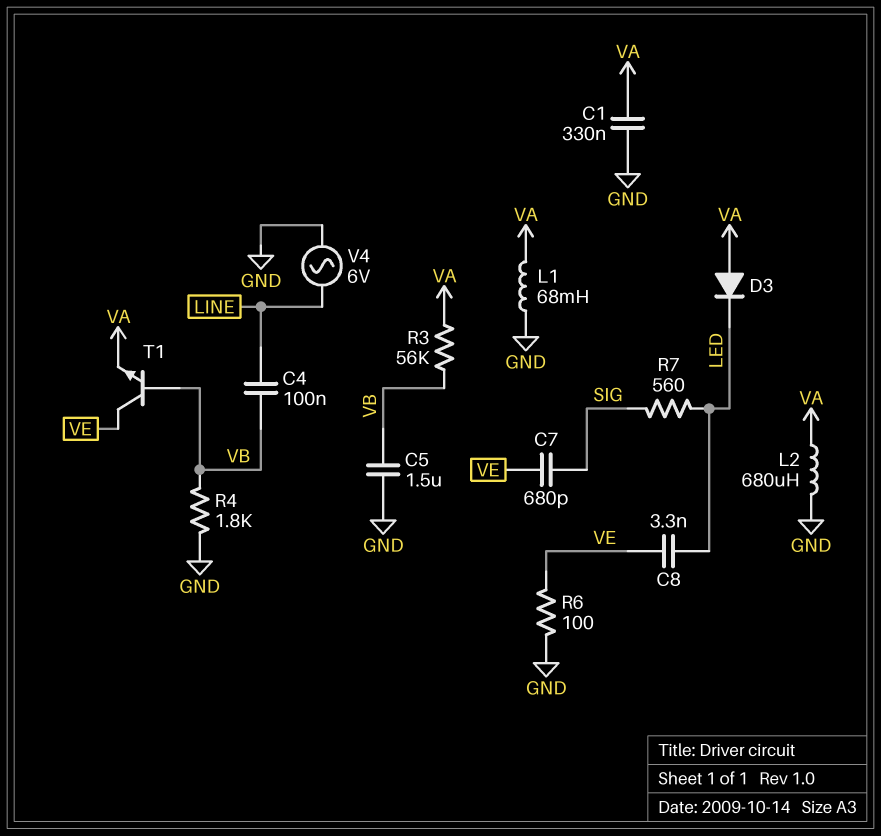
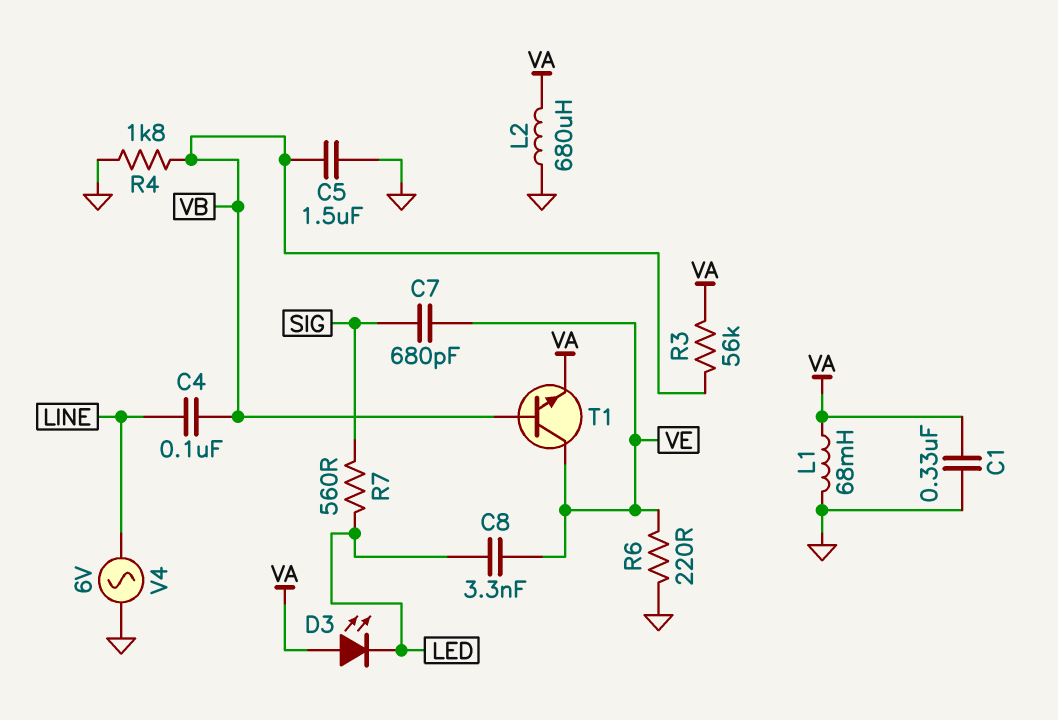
D3: diode (A VA, K LED) -> LED (A VA, K LED)
R6: 100 (GND, VE) -> 220 (GND, VE)

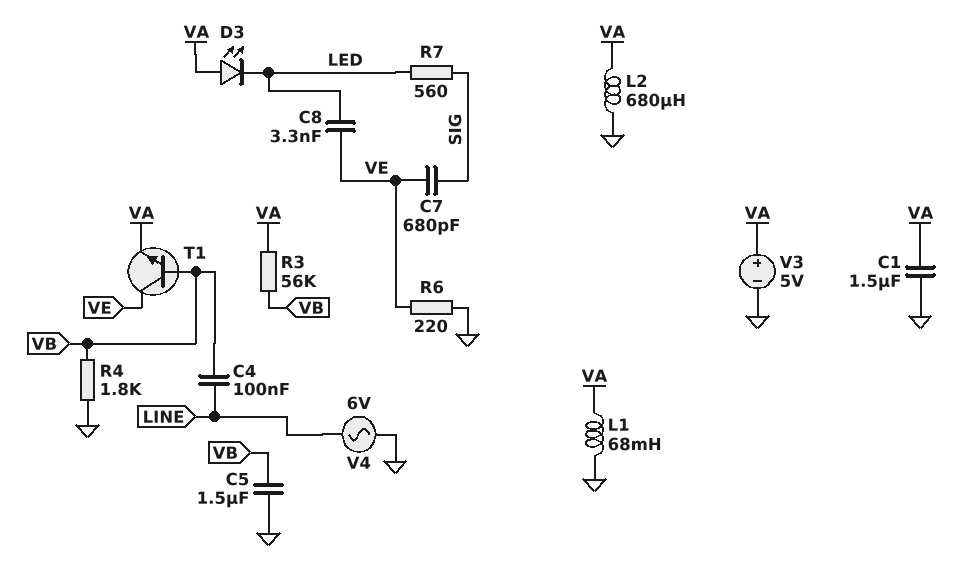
C1: 330nF (GND, VA) -> 1.5uF (GND, VA)
V3: none -> 5V (plus VA, minus GND)

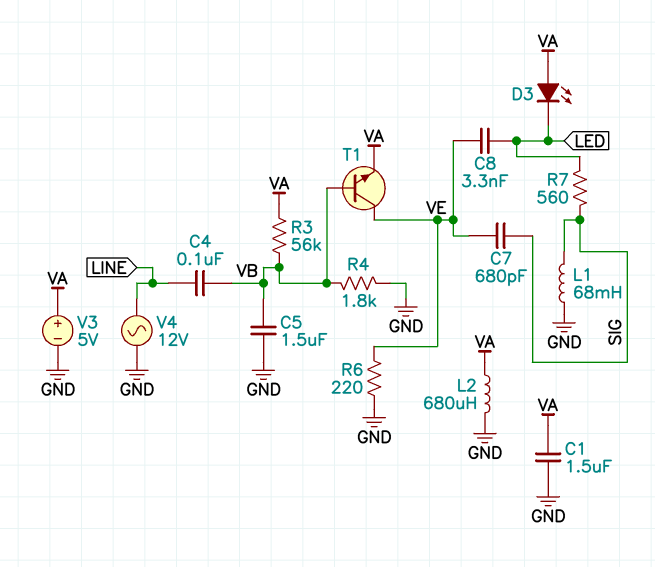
L1: 68mH (GND, VA) -> 68mH (GND, SIG)
V4: AC 6V (GND, LINE) -> AC 12V (GND, LINE)

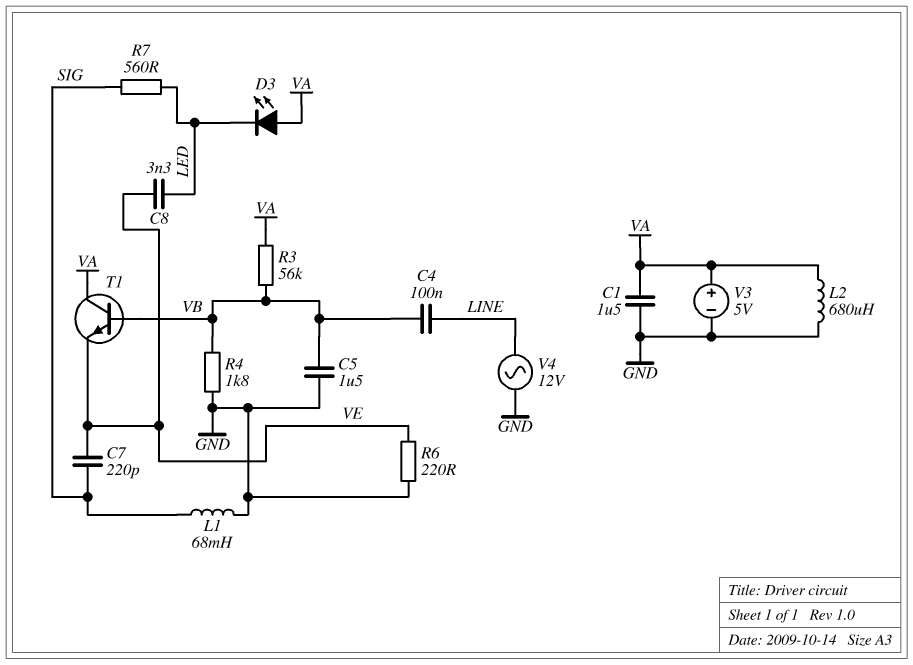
C7: 680pF (SIG, VE) -> 220pF (SIG, VE)
T1: NPN (B VB, C VE, E VA) -> NPN (B VB, C VA, E VE)

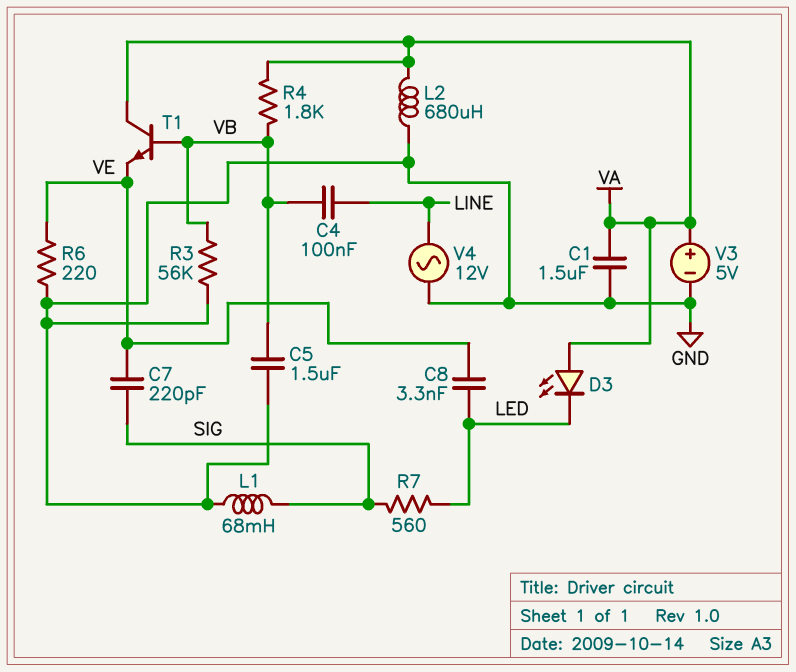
R3: 56k (VA, VB) -> 56k (GND, VB)
R4: 1.8k (GND, VB) -> 1.8k (VA, VB)

